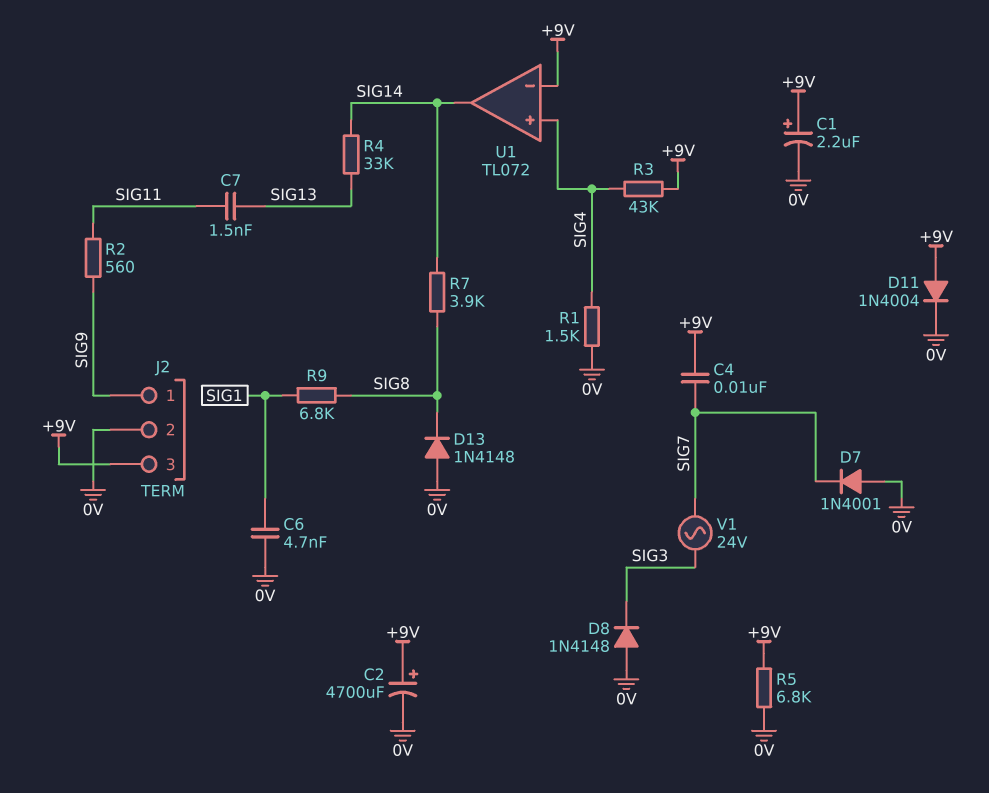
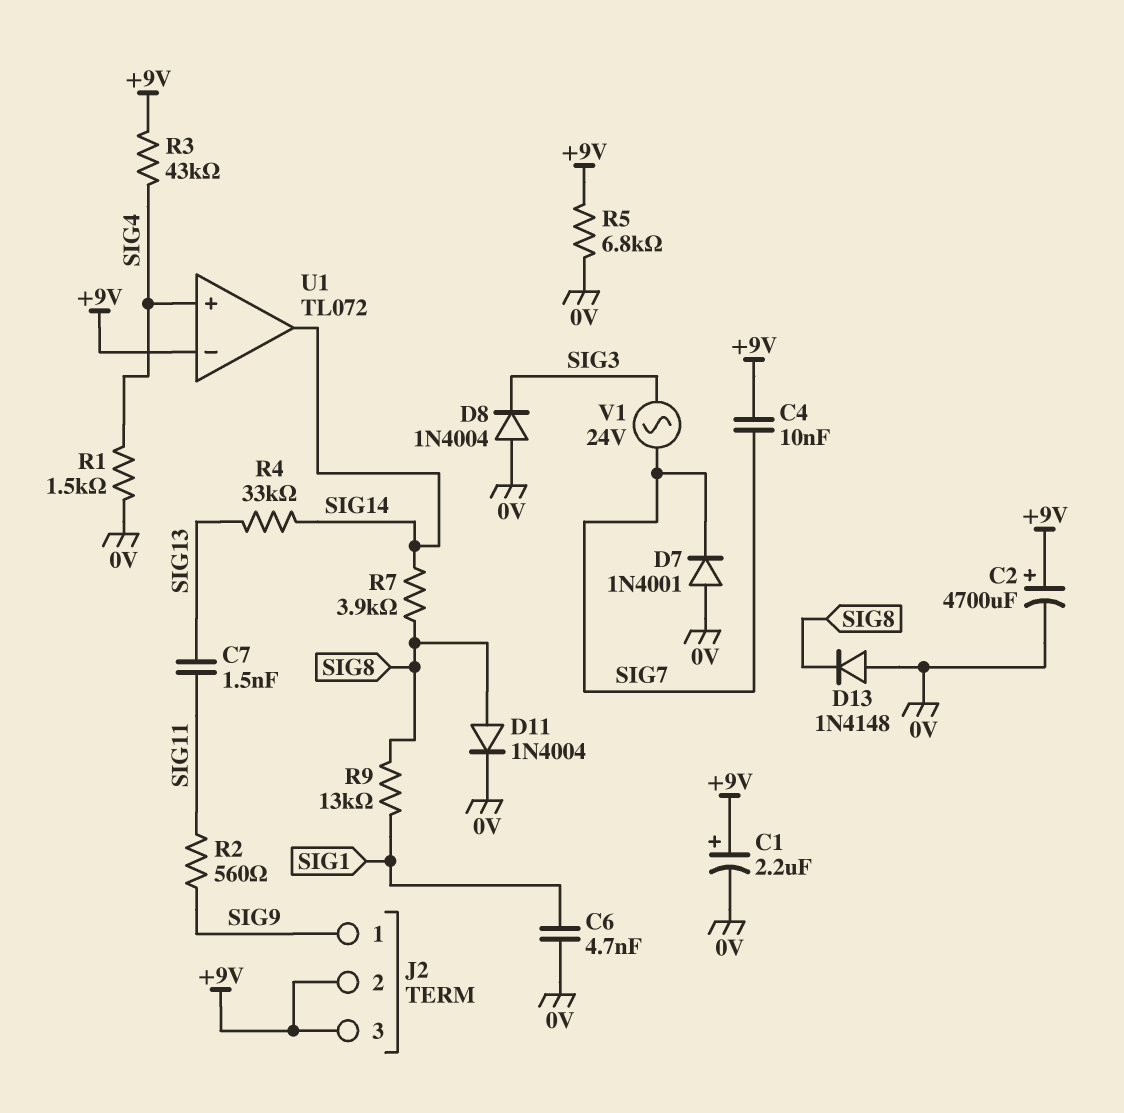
D8: diode 1N4148 (A 0V, K SIG3) -> diode 1N4004 (A 0V, K SIG3)
D11: diode 1N4004 (A +9V, K 0V) -> diode 1N4004 (A SIG8, K 0V)
J2 pin 2: 0V -> +9V
R9: 6.8k (SIG1, SIG8) -> 13k (SIG1, SIG8)

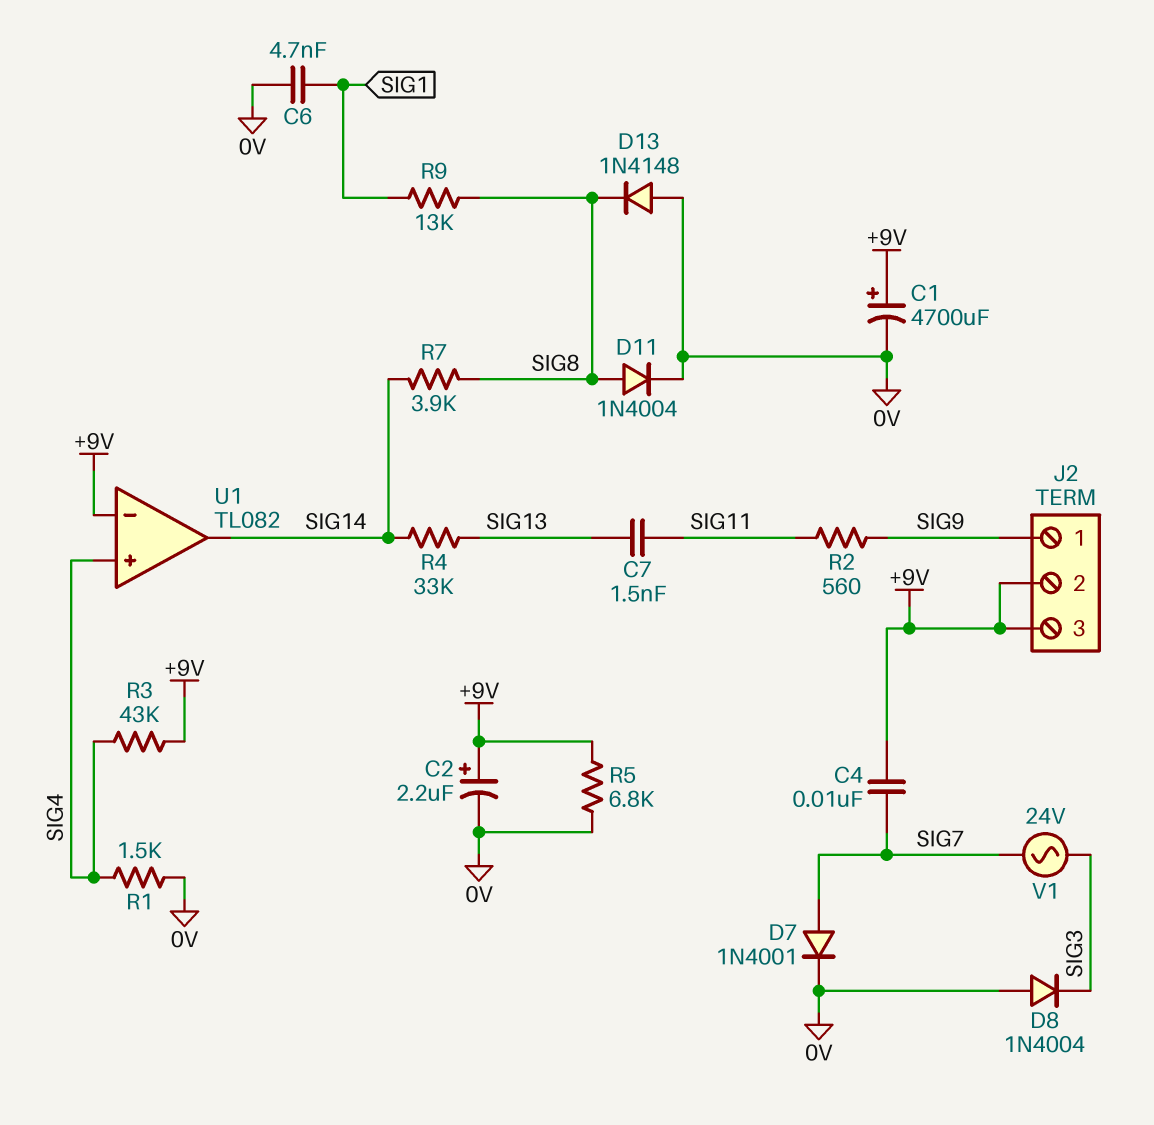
C1: 2.2uF (plus +9V, minus 0V) -> 4700uF (plus +9V, minus 0V)
C2: 4700uF (plus +9V, minus 0V) -> 2.2uF (plus +9V, minus 0V)
D7: diode 1N4001 (A 0V, K SIG7) -> diode 1N4001 (A SIG7, K 0V)
U1: TL072 -> TL082

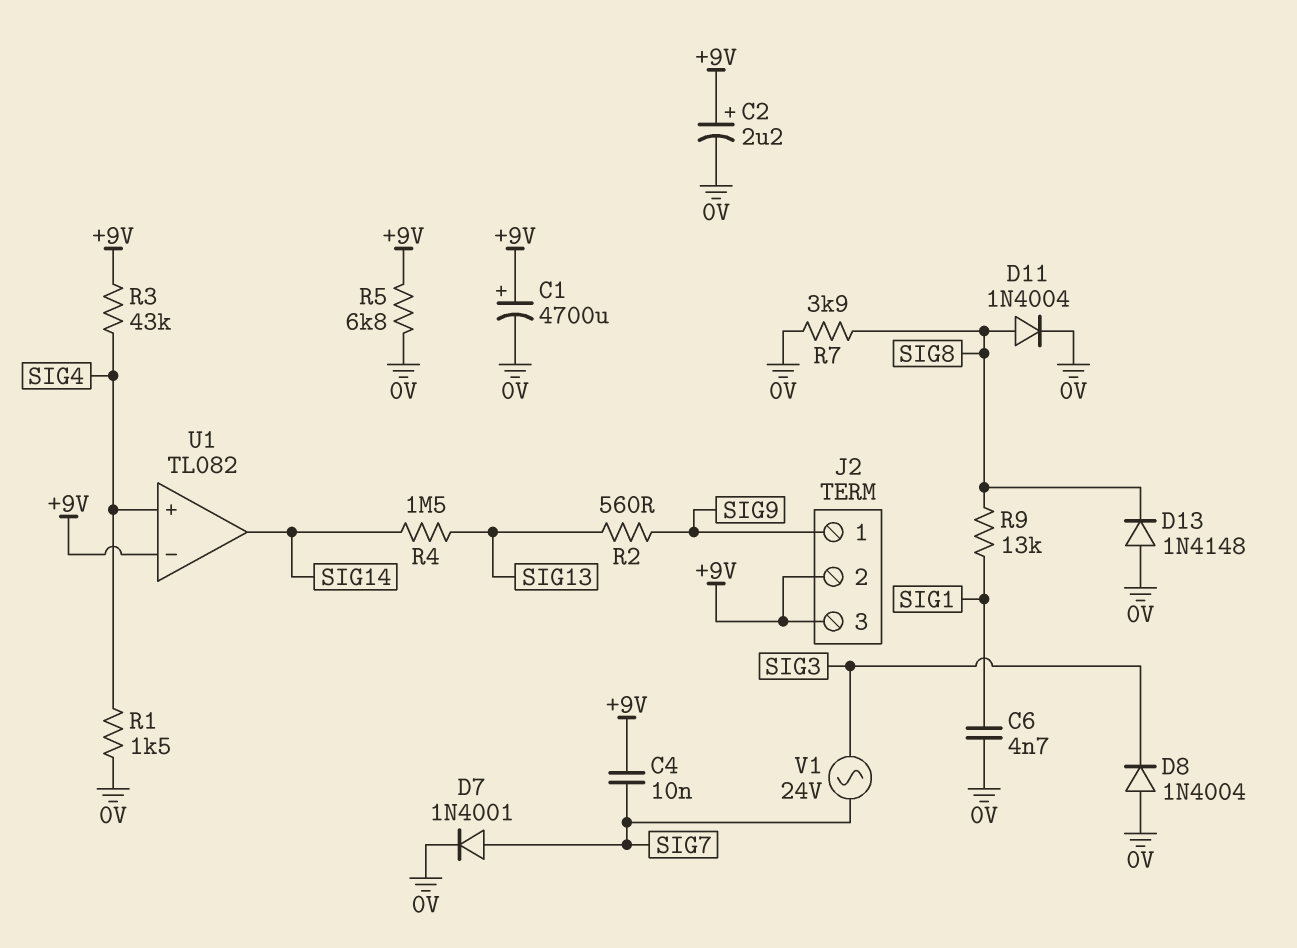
C7: 1.5nF (SIG11, SIG13) -> none
R2: 560 (SIG9, SIG11) -> 560 (SIG9, SIG13)
R4: 33k (SIG13, SIG14) -> 1.5M (SIG13, SIG14)
R7: 3.9k (SIG8, SIG14) -> 3.9k (0V, SIG8)

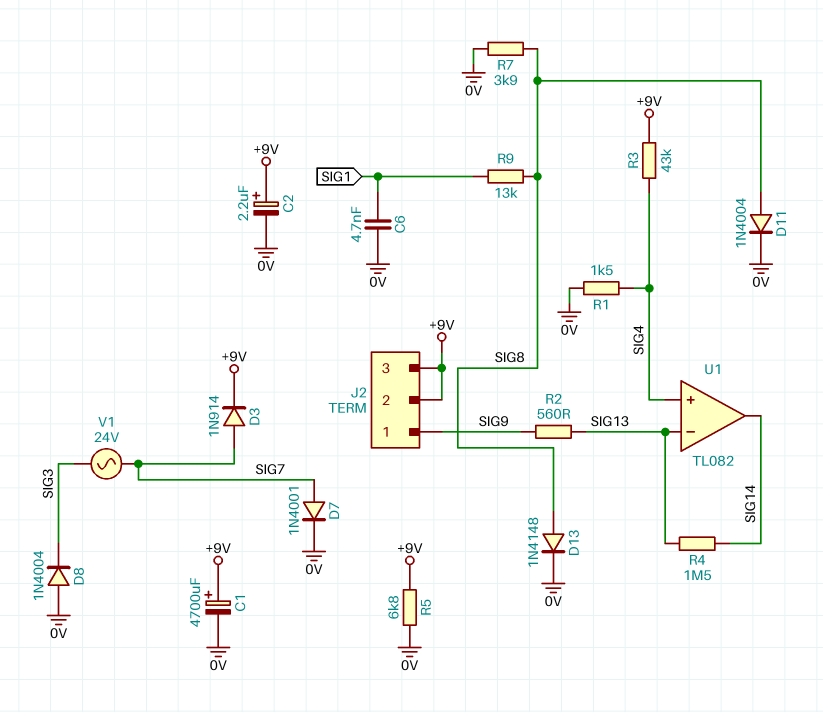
C4: 10nF (+9V, SIG7) -> none
D3: none -> diode 1N914 (A SIG7, K +9V)
D13: diode 1N4148 (A 0V, K SIG8) -> diode 1N4148 (A SIG8, K 0V)
U1 pin in-: +9V -> SIG13

